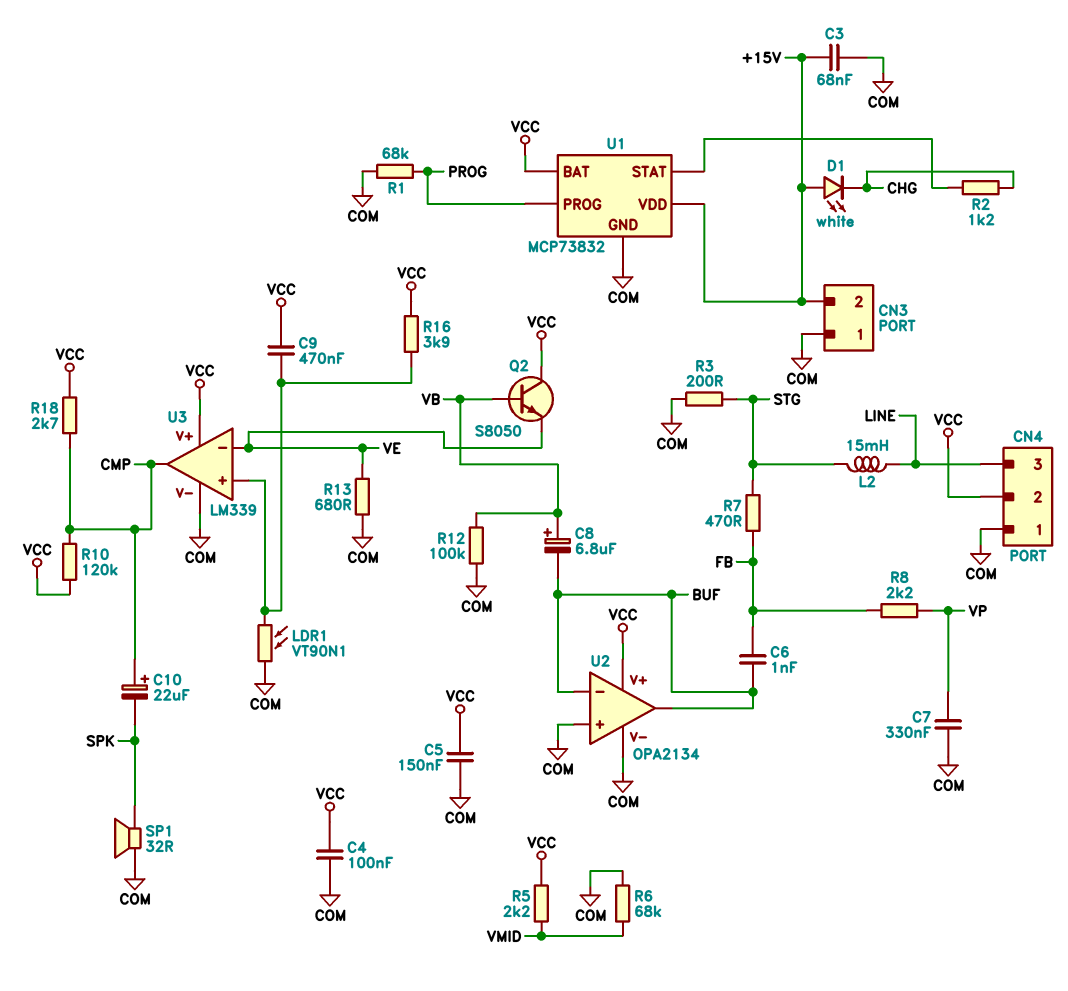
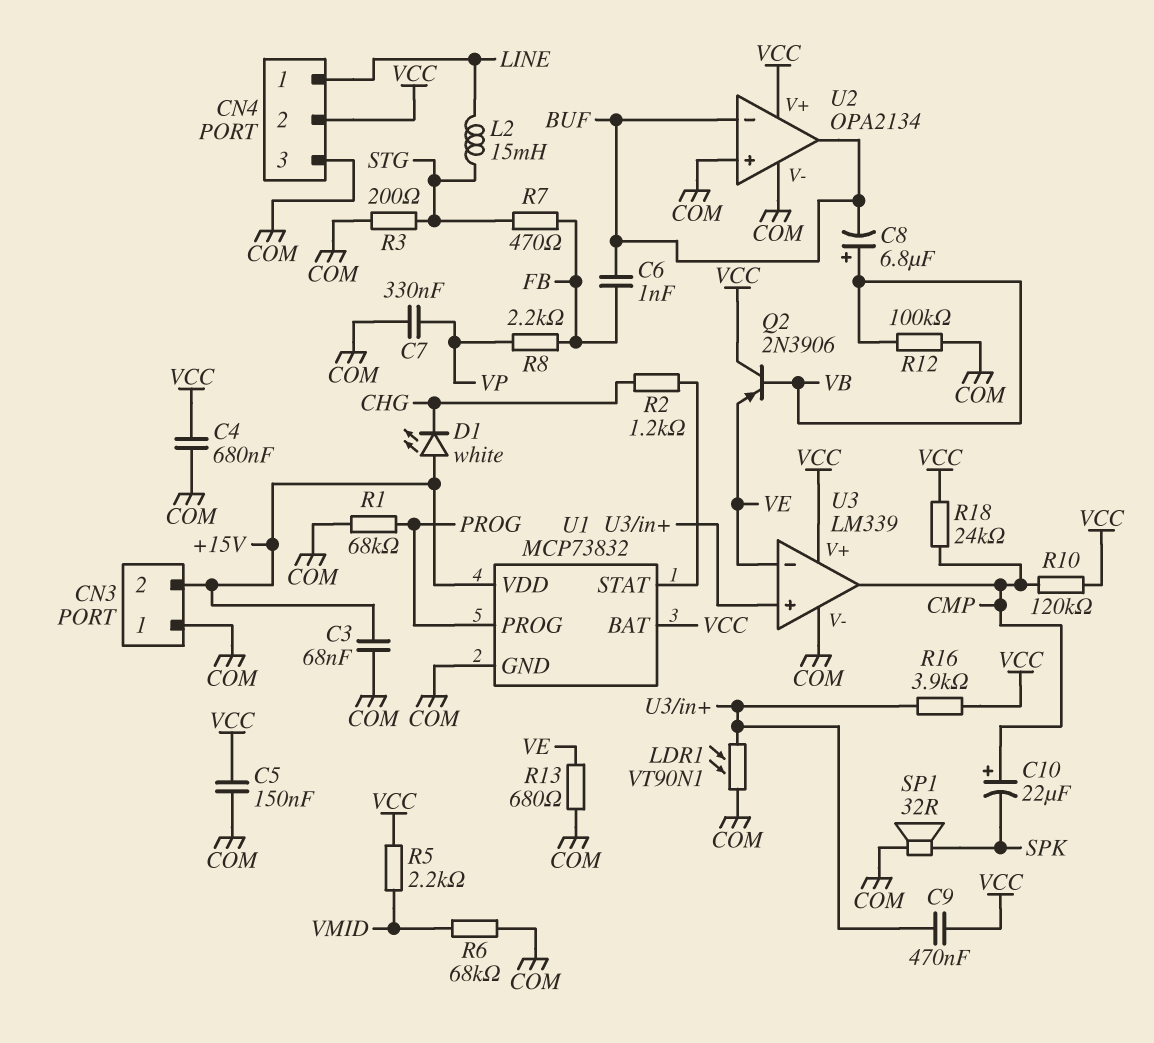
C4: 100nF (COM, VCC) -> 680nF (COM, VCC)
CN4 pin 1: COM -> LINE
CN4 pin 3: LINE -> COM
Q2: NPN S8050 (B VB, C VCC, E VE) -> PNP 2N3906 (B VB, C VCC, E VE)
R18: 2.7k (CMP, VCC) -> 24k (CMP, VCC)

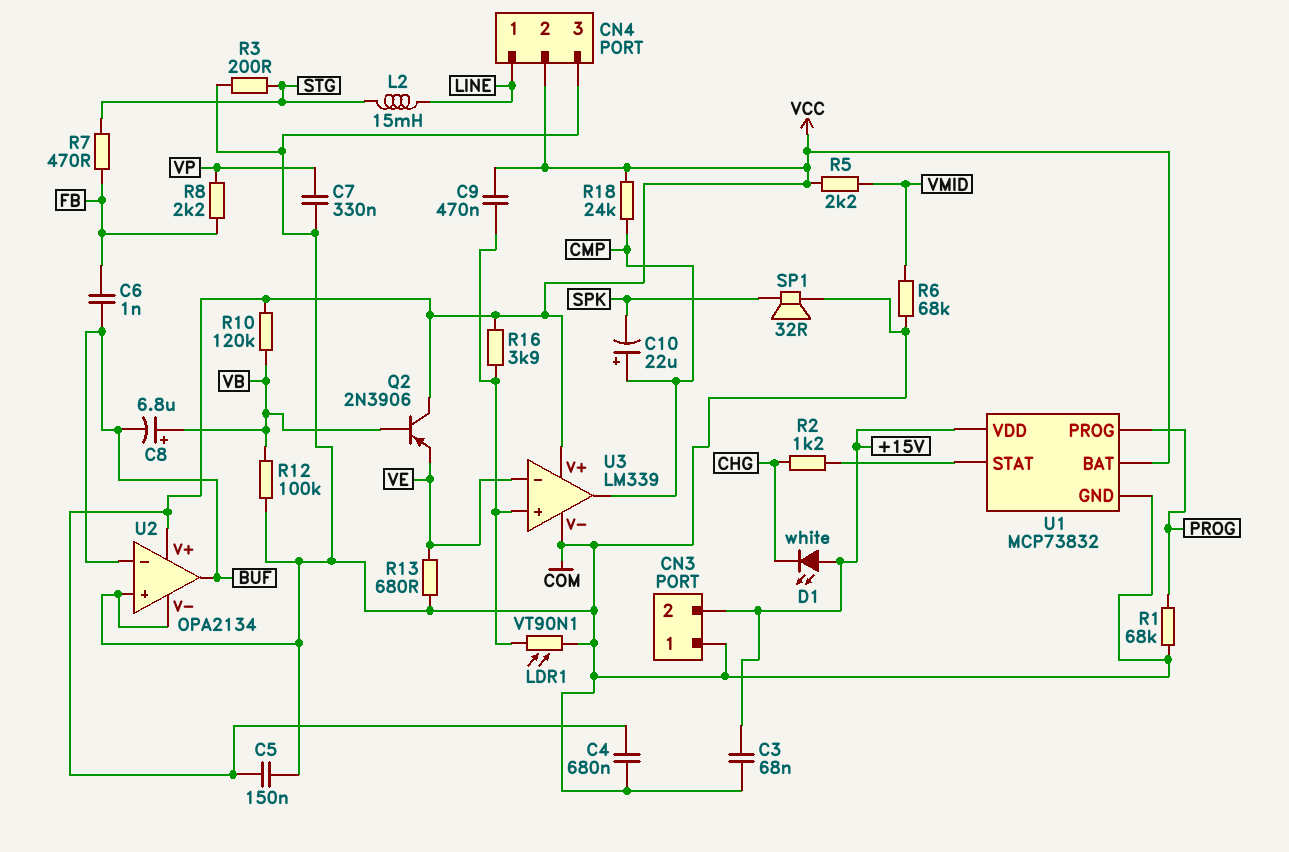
R10: 120k (CMP, VCC) -> 120k (VB, VCC)

